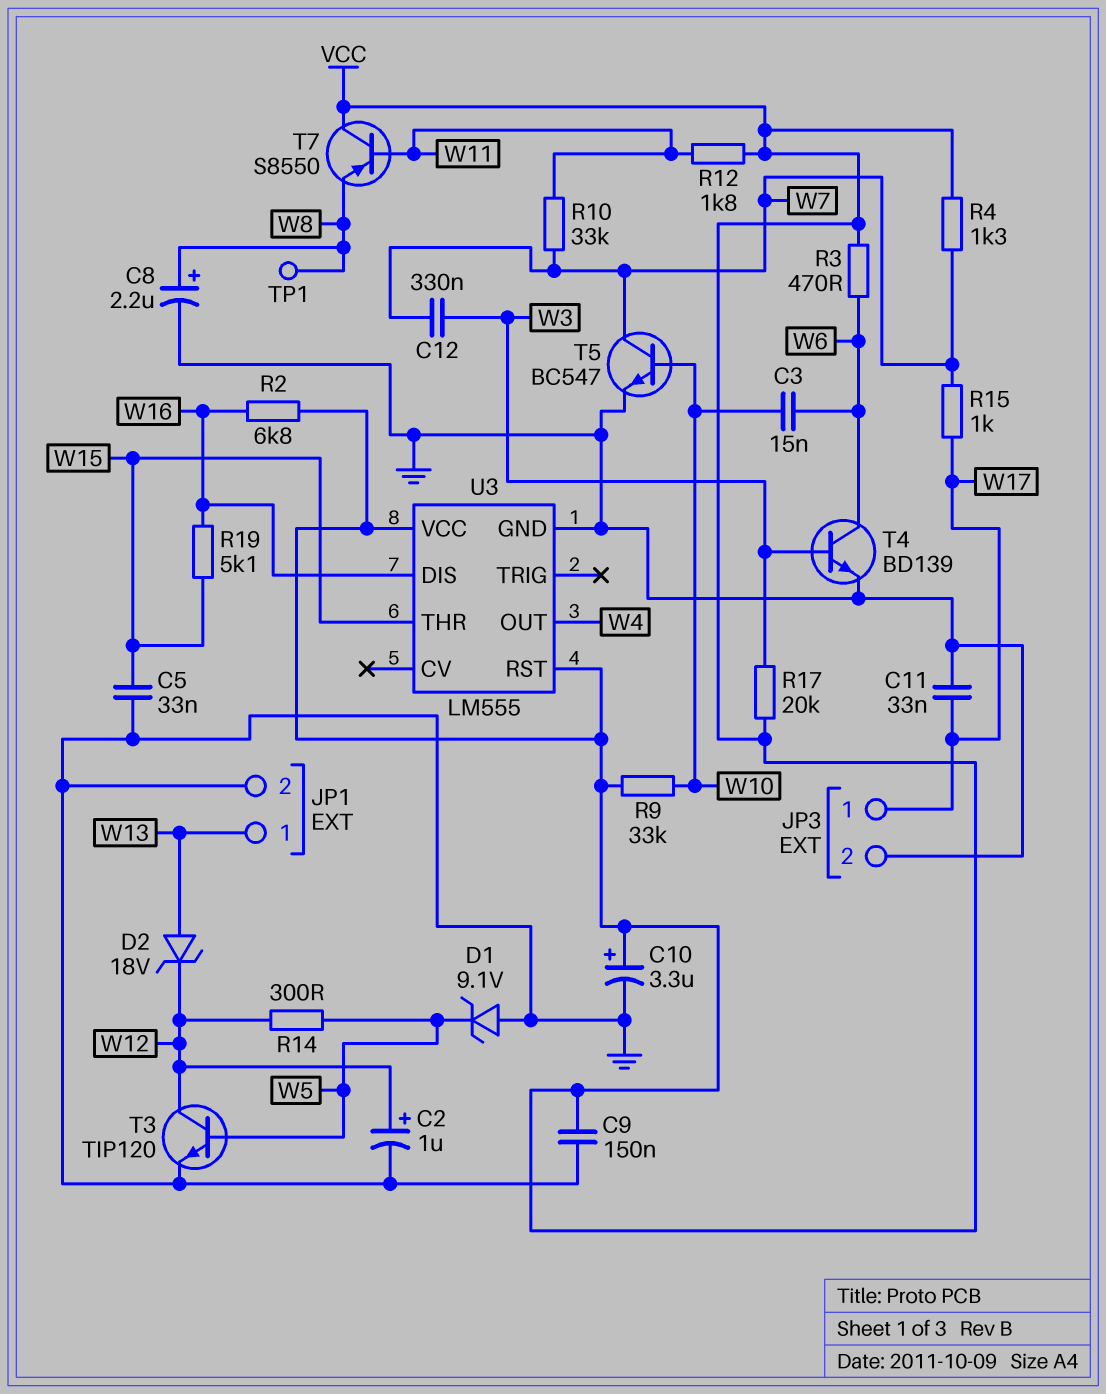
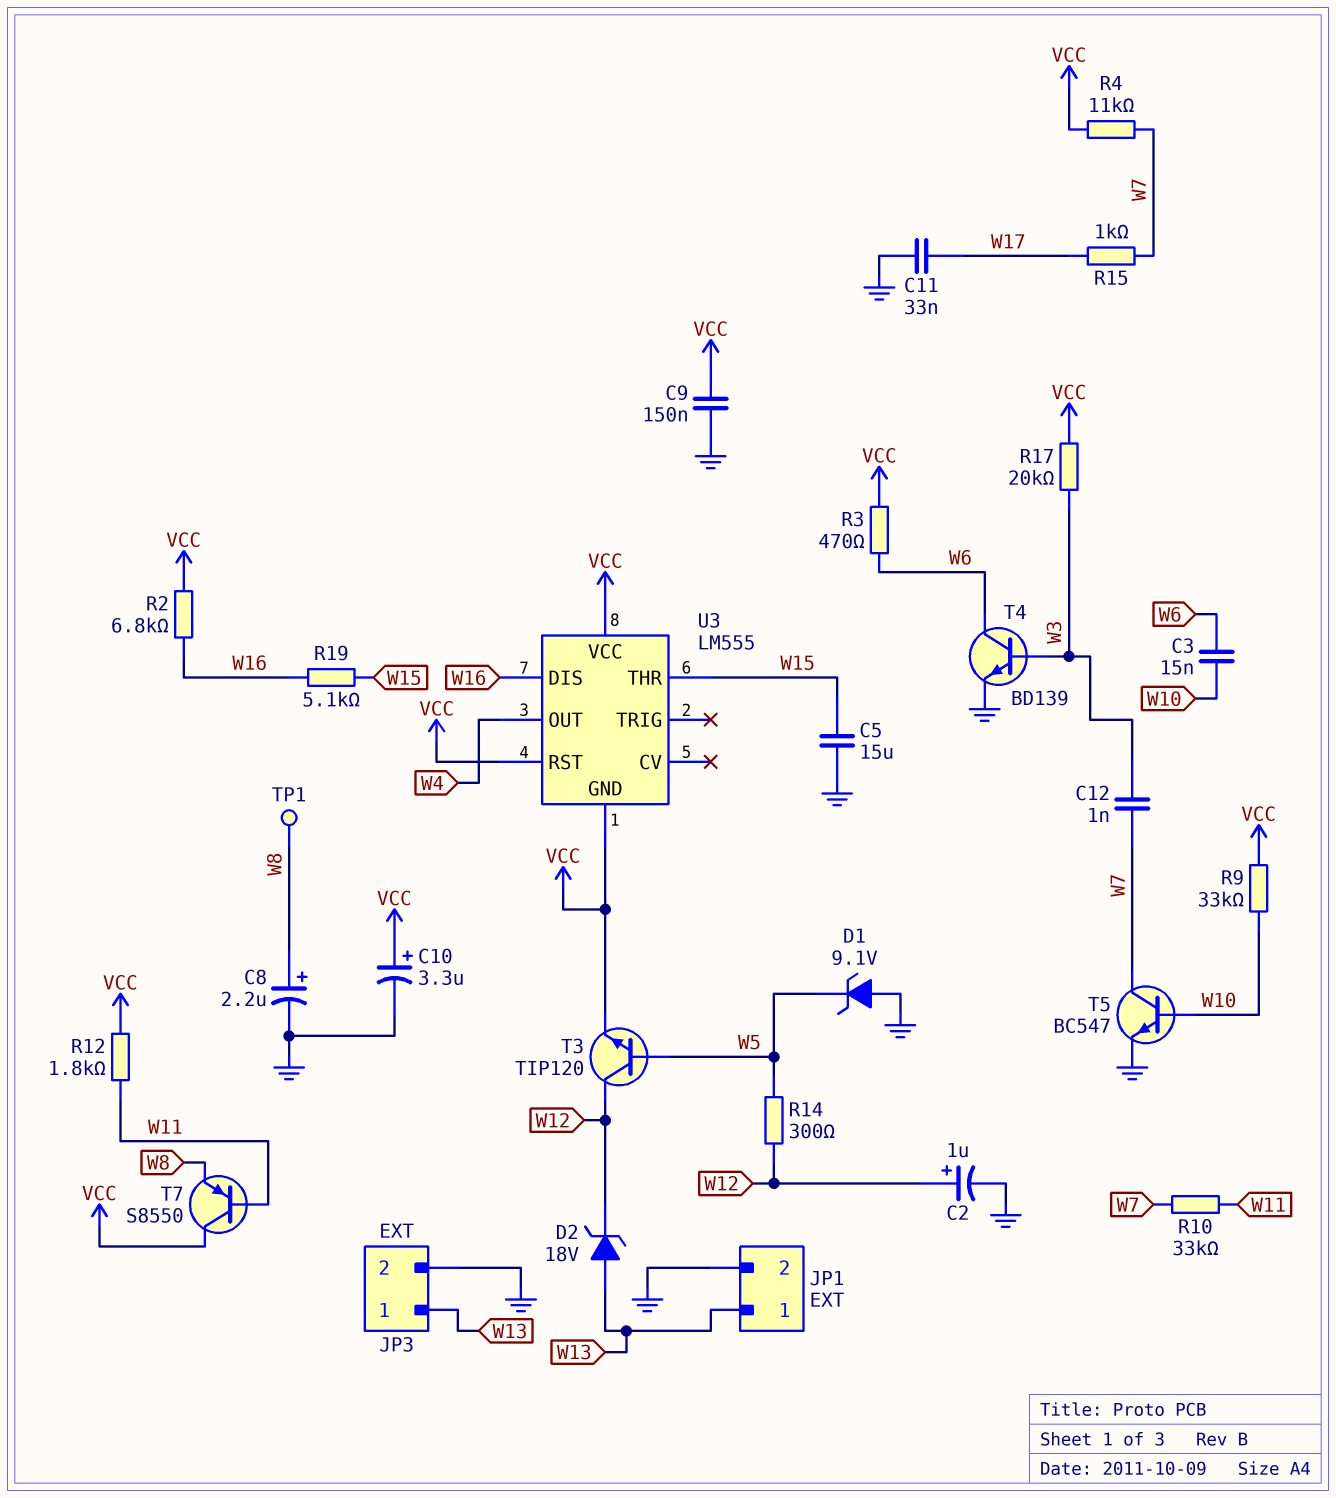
C5: 33nF (GND, W15) -> 15uF (GND, W15)
C12: 330nF (W3, W7) -> 1nF (W3, W7)
JP3 pin 1: W17 -> W13
R4: 1.3k (VCC, W7) -> 11k (VCC, W7)
T3: NPN TIP120 (B W5, C W12, E GND) -> NPN TIP120 (B W5, C W12, E VCC)
U3 pin GND: GND -> VCC

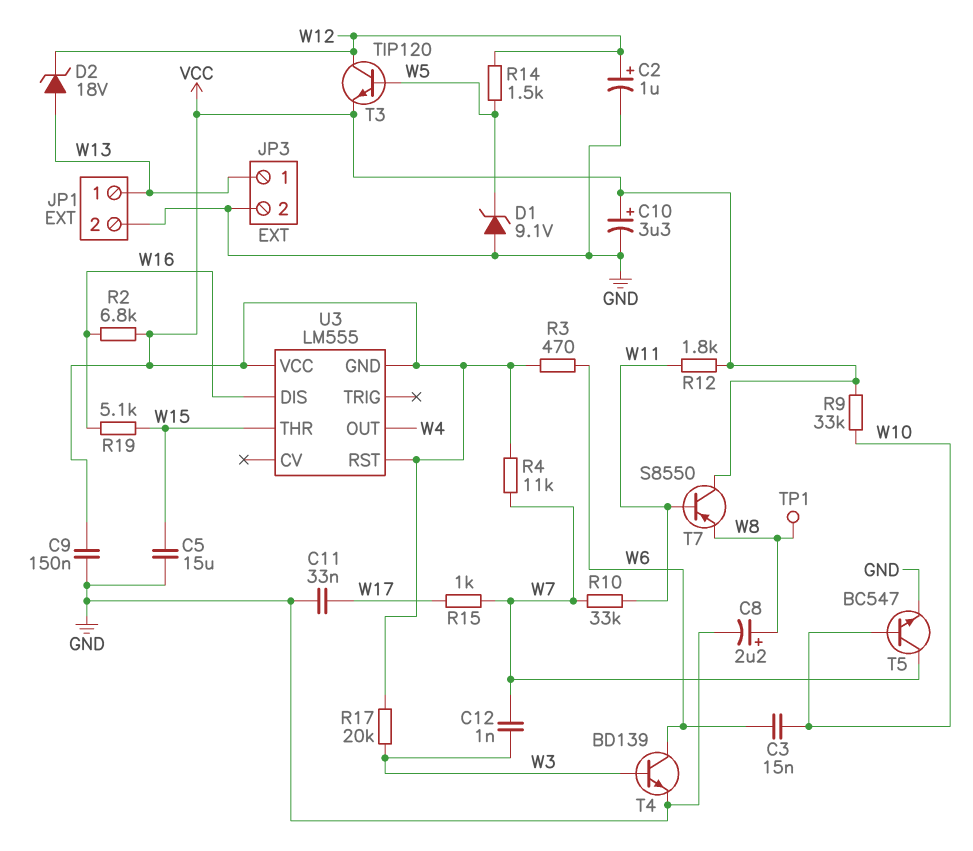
R14: 300 (W5, W12) -> 1.5k (W5, W12)

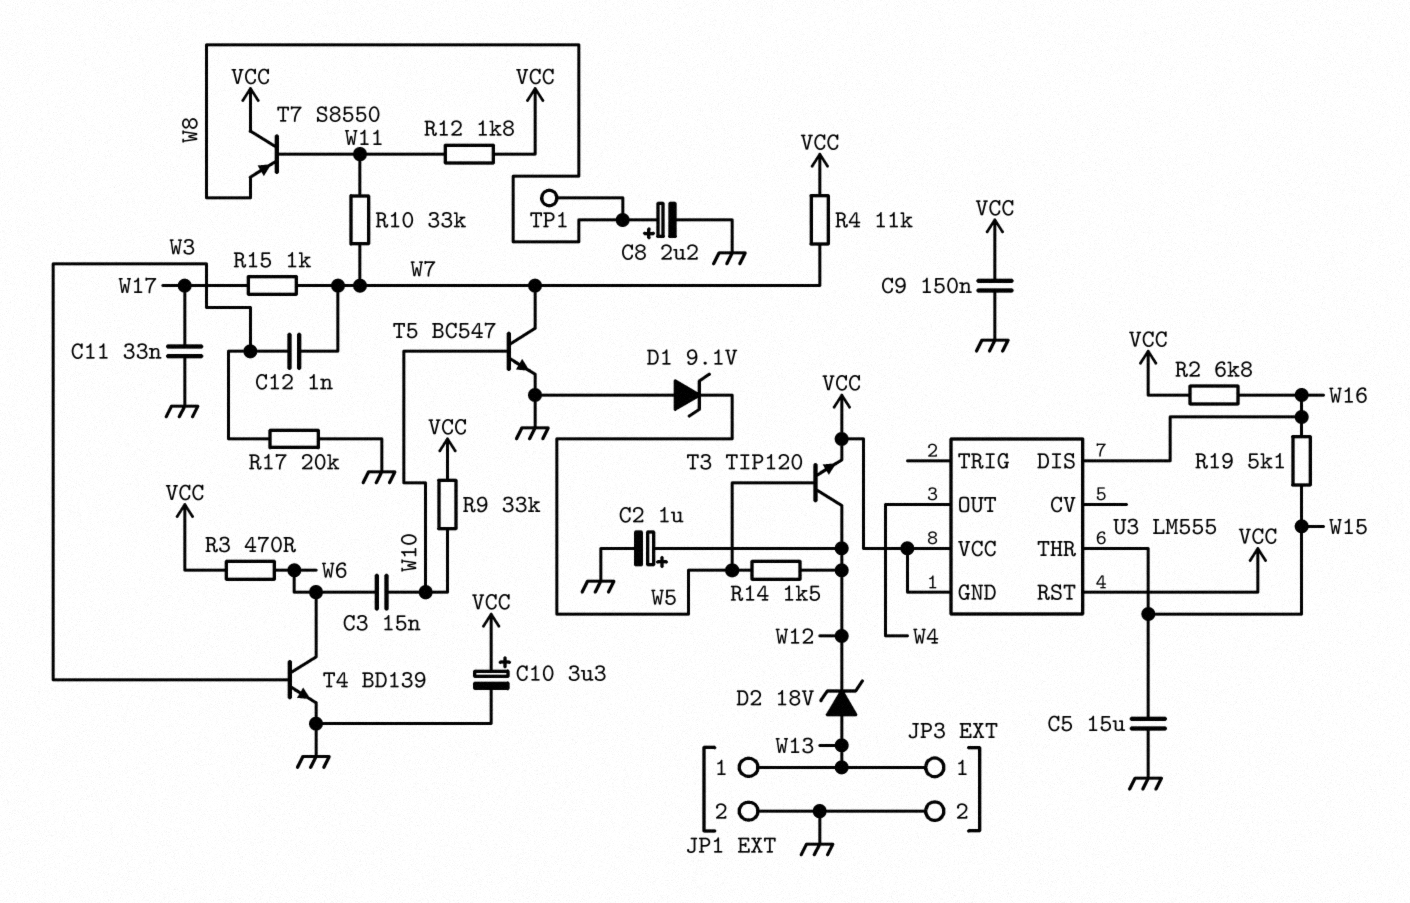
R17: 20k (VCC, W3) -> 20k (GND, W3)

